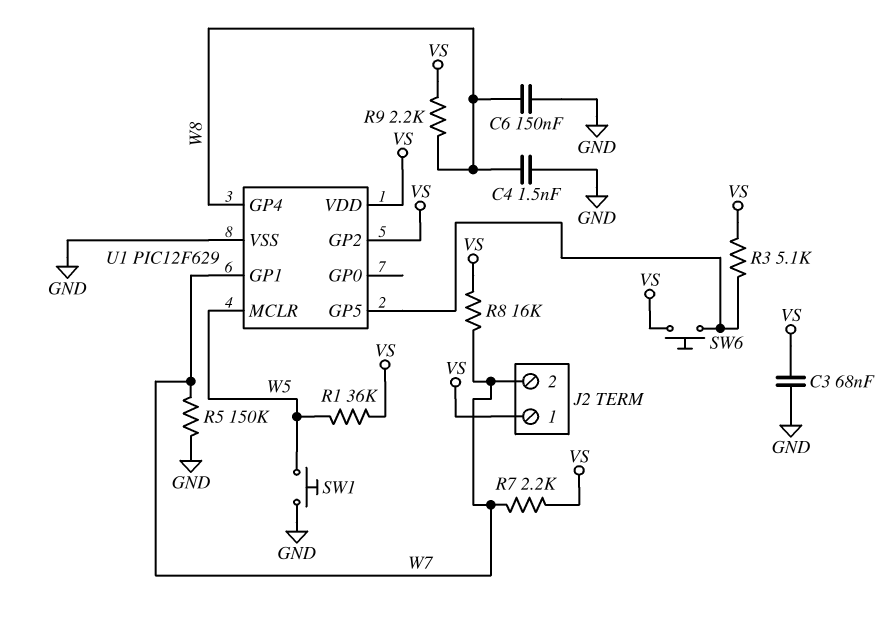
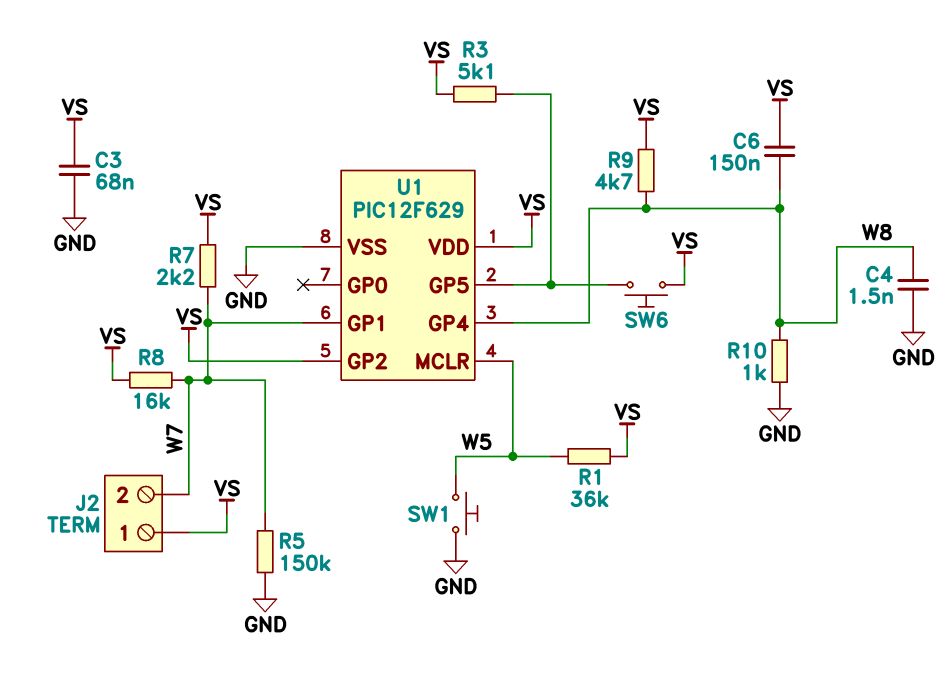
C6: 150nF (GND, W8) -> 150nF (VS, W8)
R9: 2.2k (VS, W8) -> 4.7k (VS, W8)
R10: none -> 1k (GND, W8)

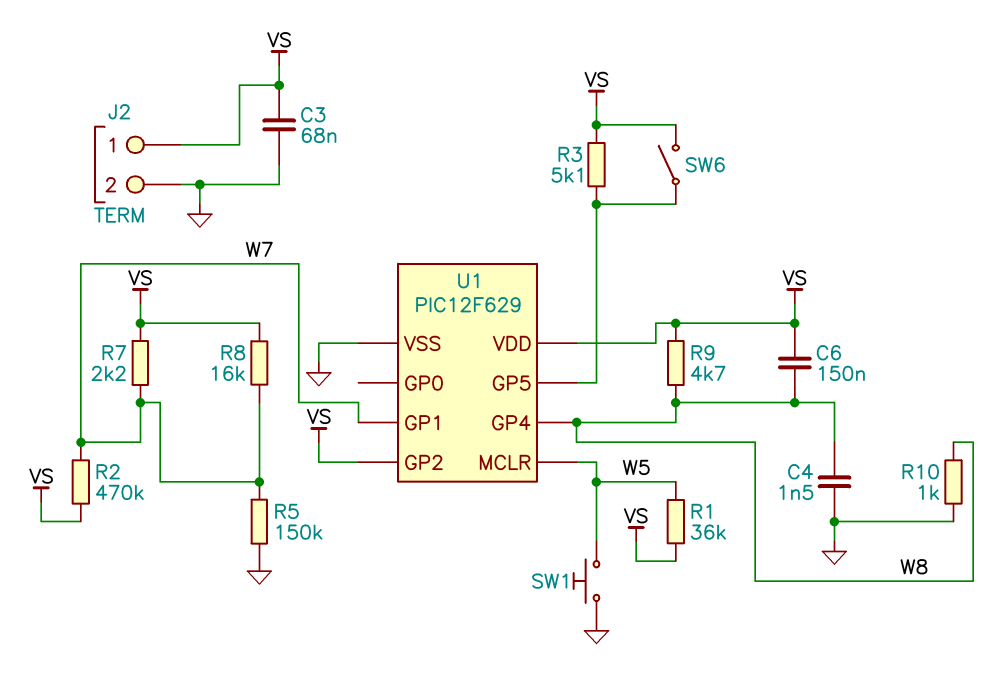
J2 pin 2: W7 -> GND
R2: none -> 470k (VS, W7)
SW6: button (U1/GP5, VS) -> switch (U1/GP5, VS)

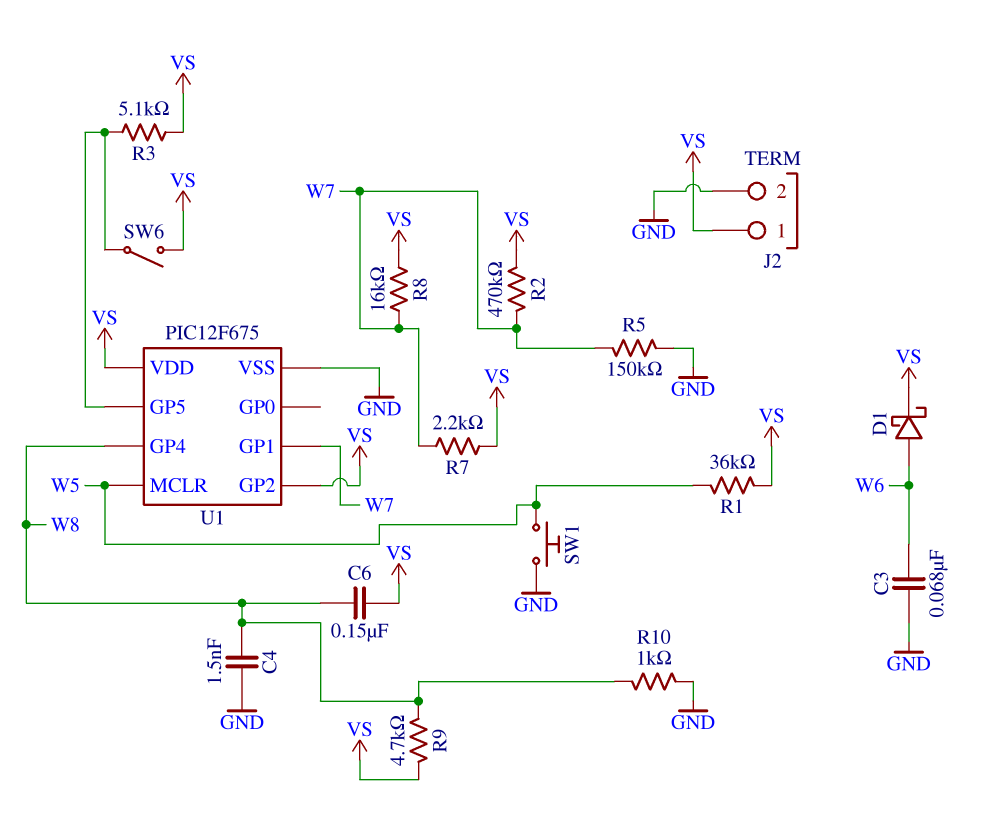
C3: 68nF (GND, VS) -> 68nF (GND, W6)
D1: none -> schottky (A W6, K VS)
U1: PIC12F629 -> PIC12F675

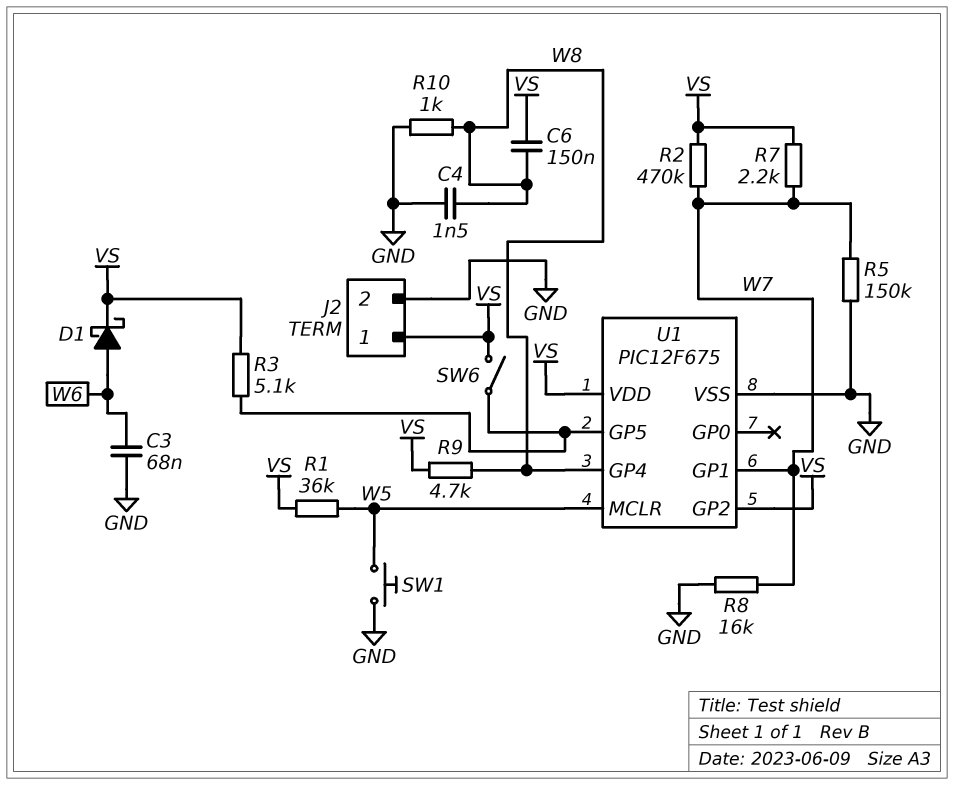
R8: 16k (VS, W7) -> 16k (GND, W7)

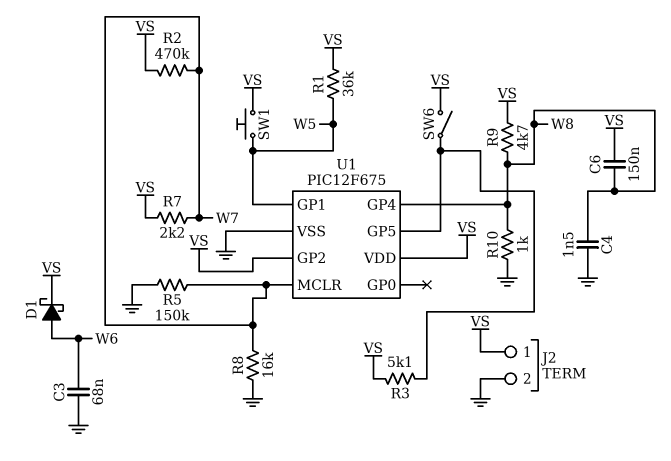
SW1: button (GND, W5) -> button (VS, W5)
U1 pin GP1: W7 -> W5
U1 pin MCLR: W5 -> W7

